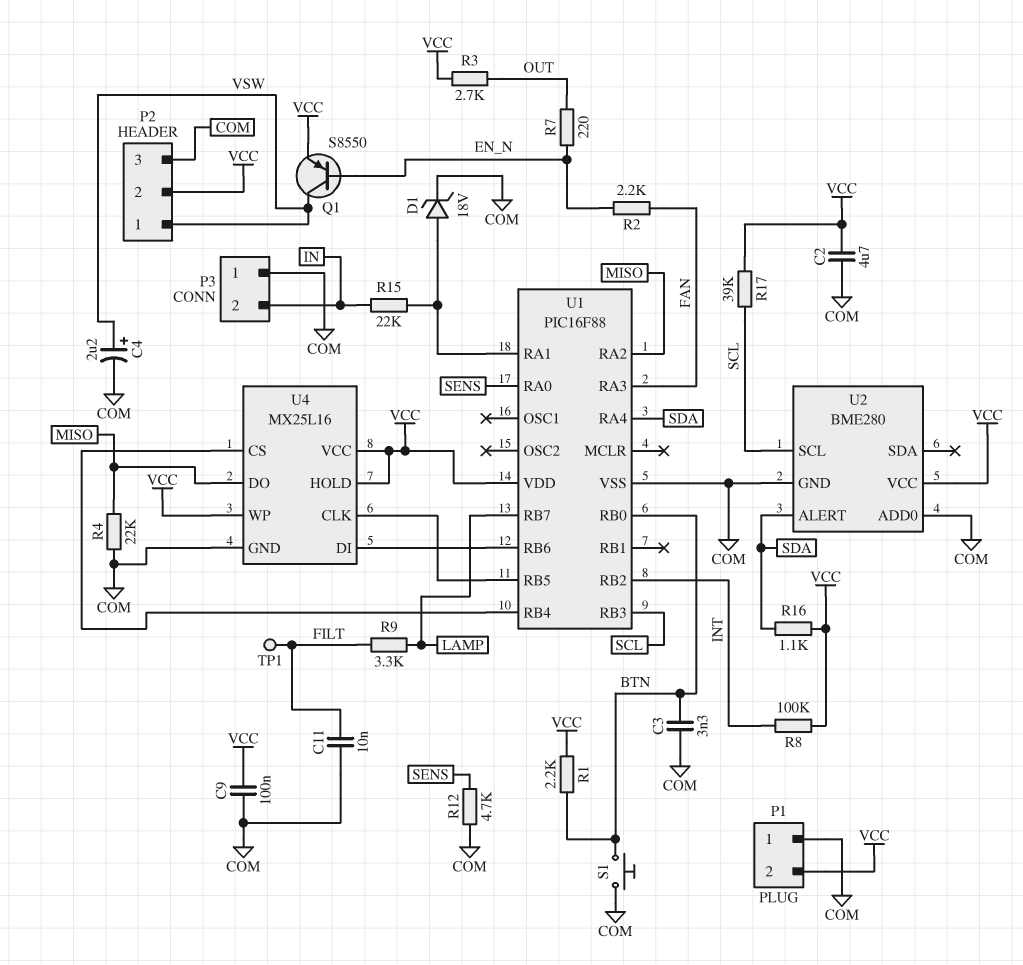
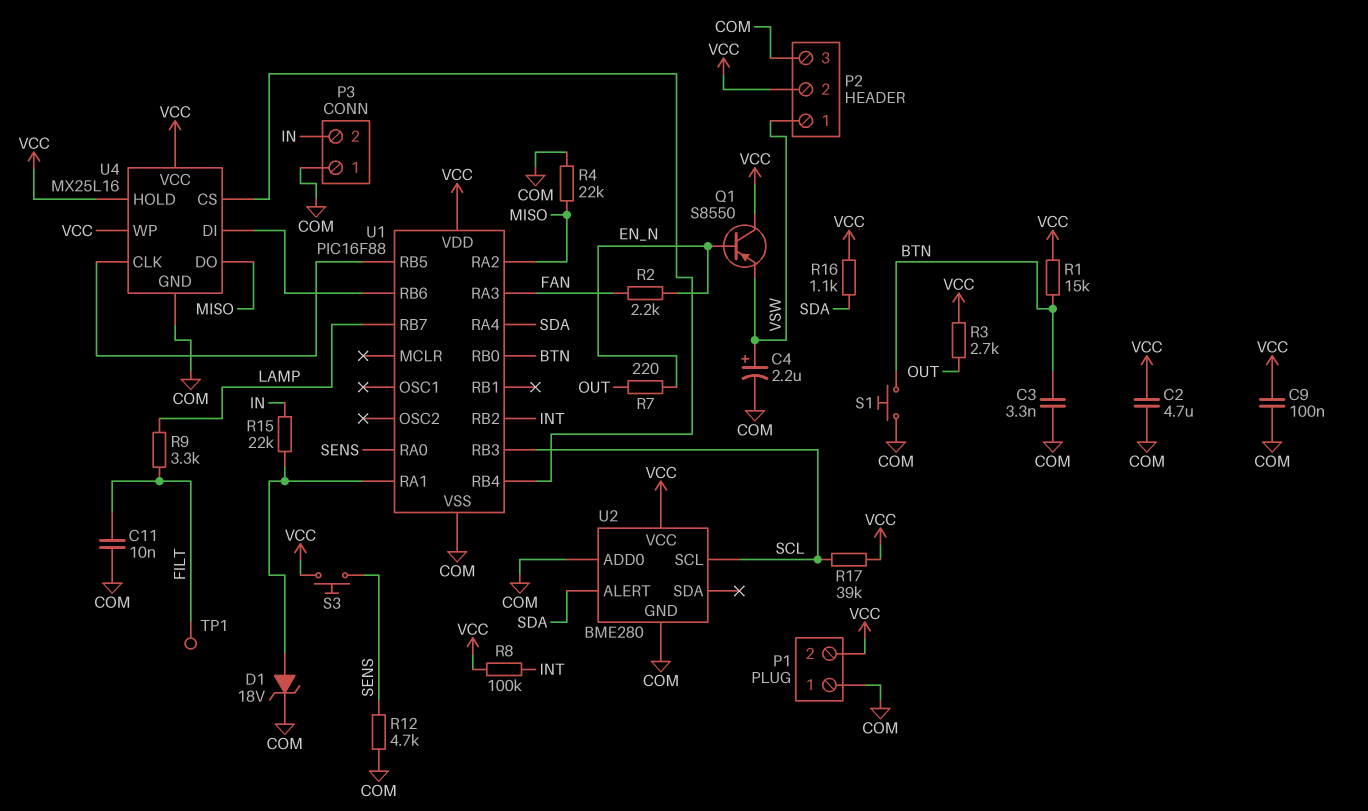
Q1: PNP S8550 (B EN_N, C VSW, E VCC) -> PNP S8550 (B EN_N, C VCC, E VSW)
R1: 2.2k (BTN, VCC) -> 15k (BTN, VCC)
S3: none -> button (SENS, VCC)

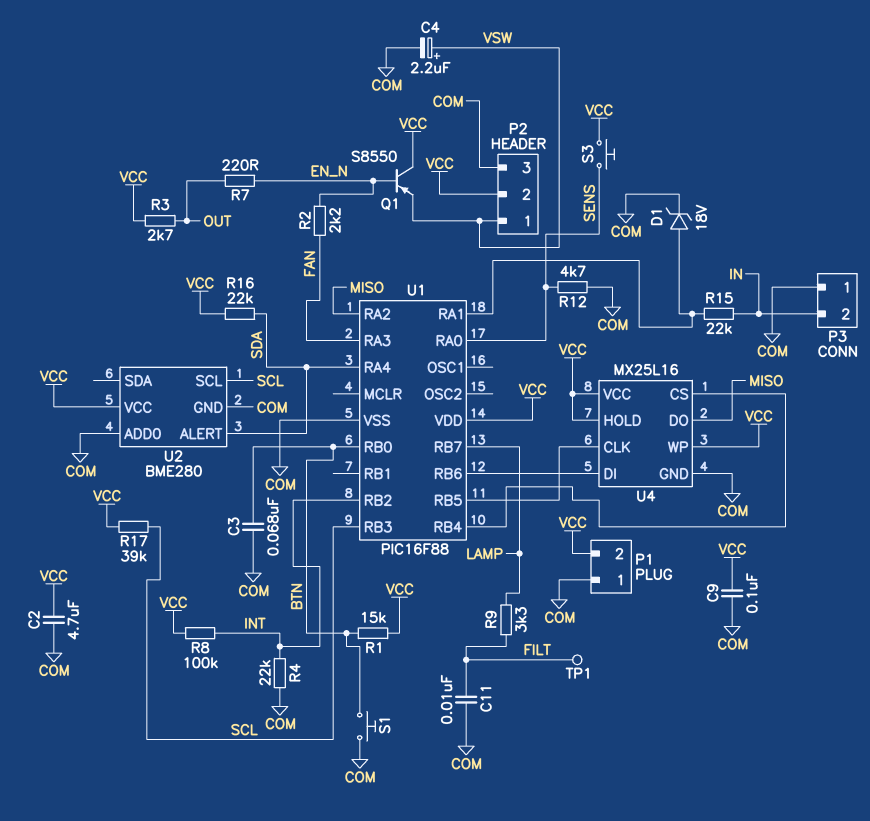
C3: 3.3nF (BTN, COM) -> 68nF (BTN, COM)
R4: 22k (COM, MISO) -> 22k (COM, INT)
R16: 1.1k (SDA, VCC) -> 22k (SDA, VCC)

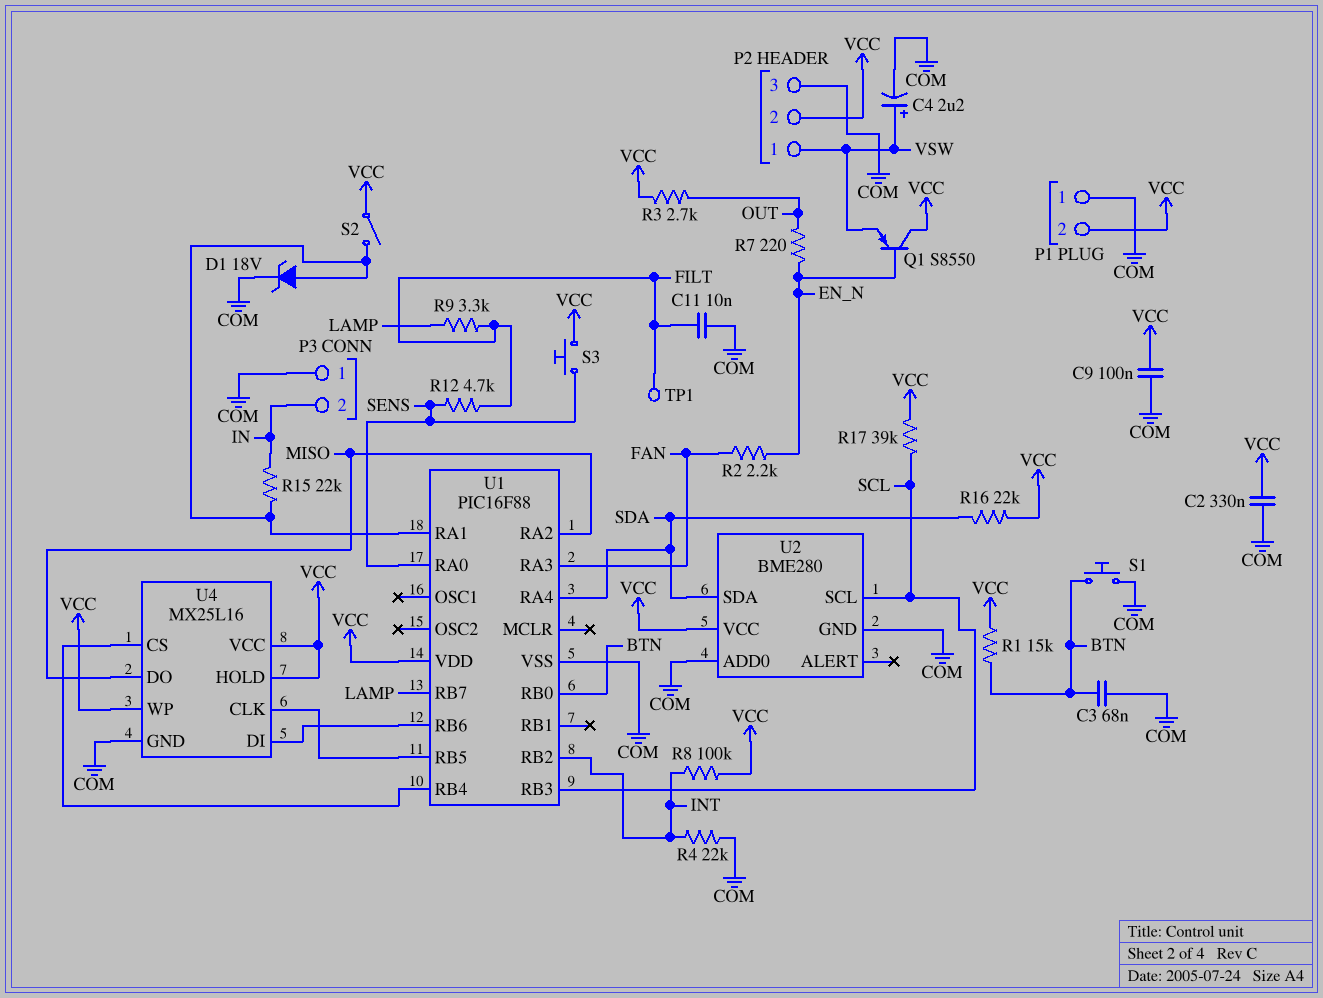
C2: 4.7uF (COM, VCC) -> 330nF (COM, VCC)
R12: 4.7k (COM, SENS) -> 4.7k (FILT, SENS)
S2: none -> switch (U1/RA1, VCC)
U2 pin ALERT: SDA -> none
U2 pin SDA: none -> SDA

